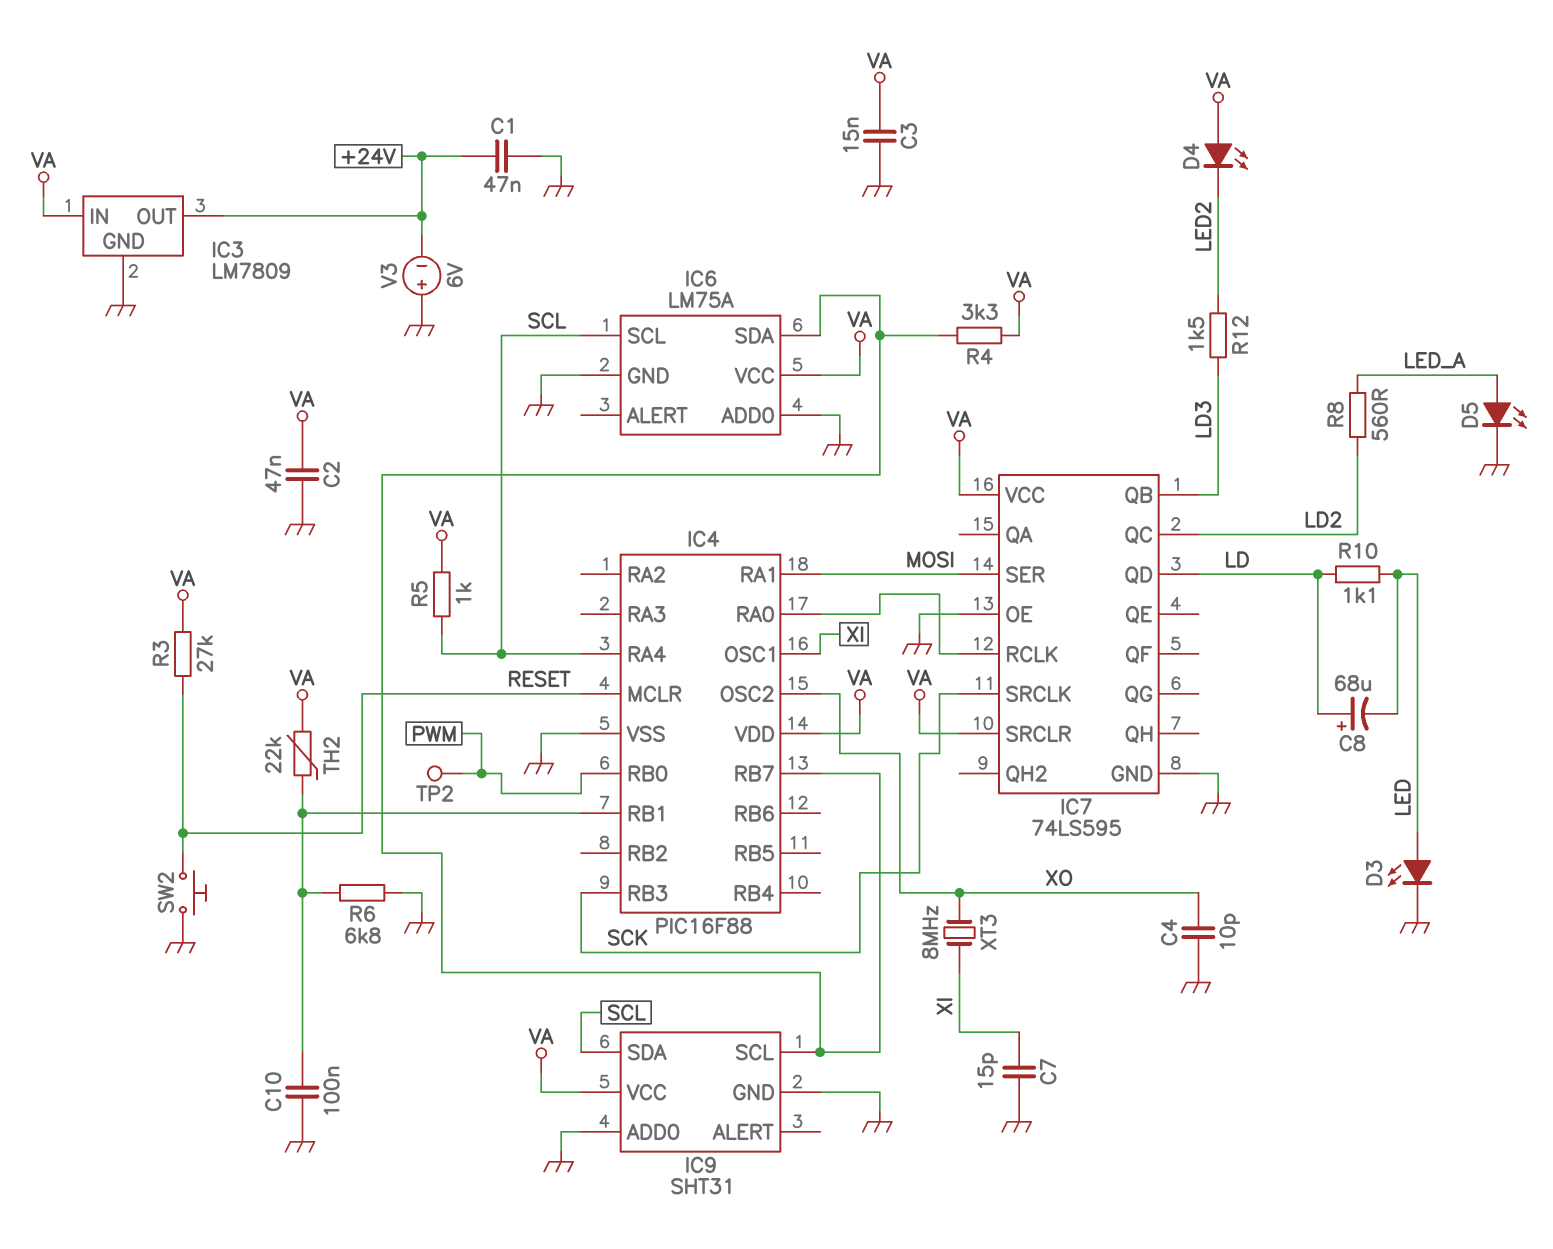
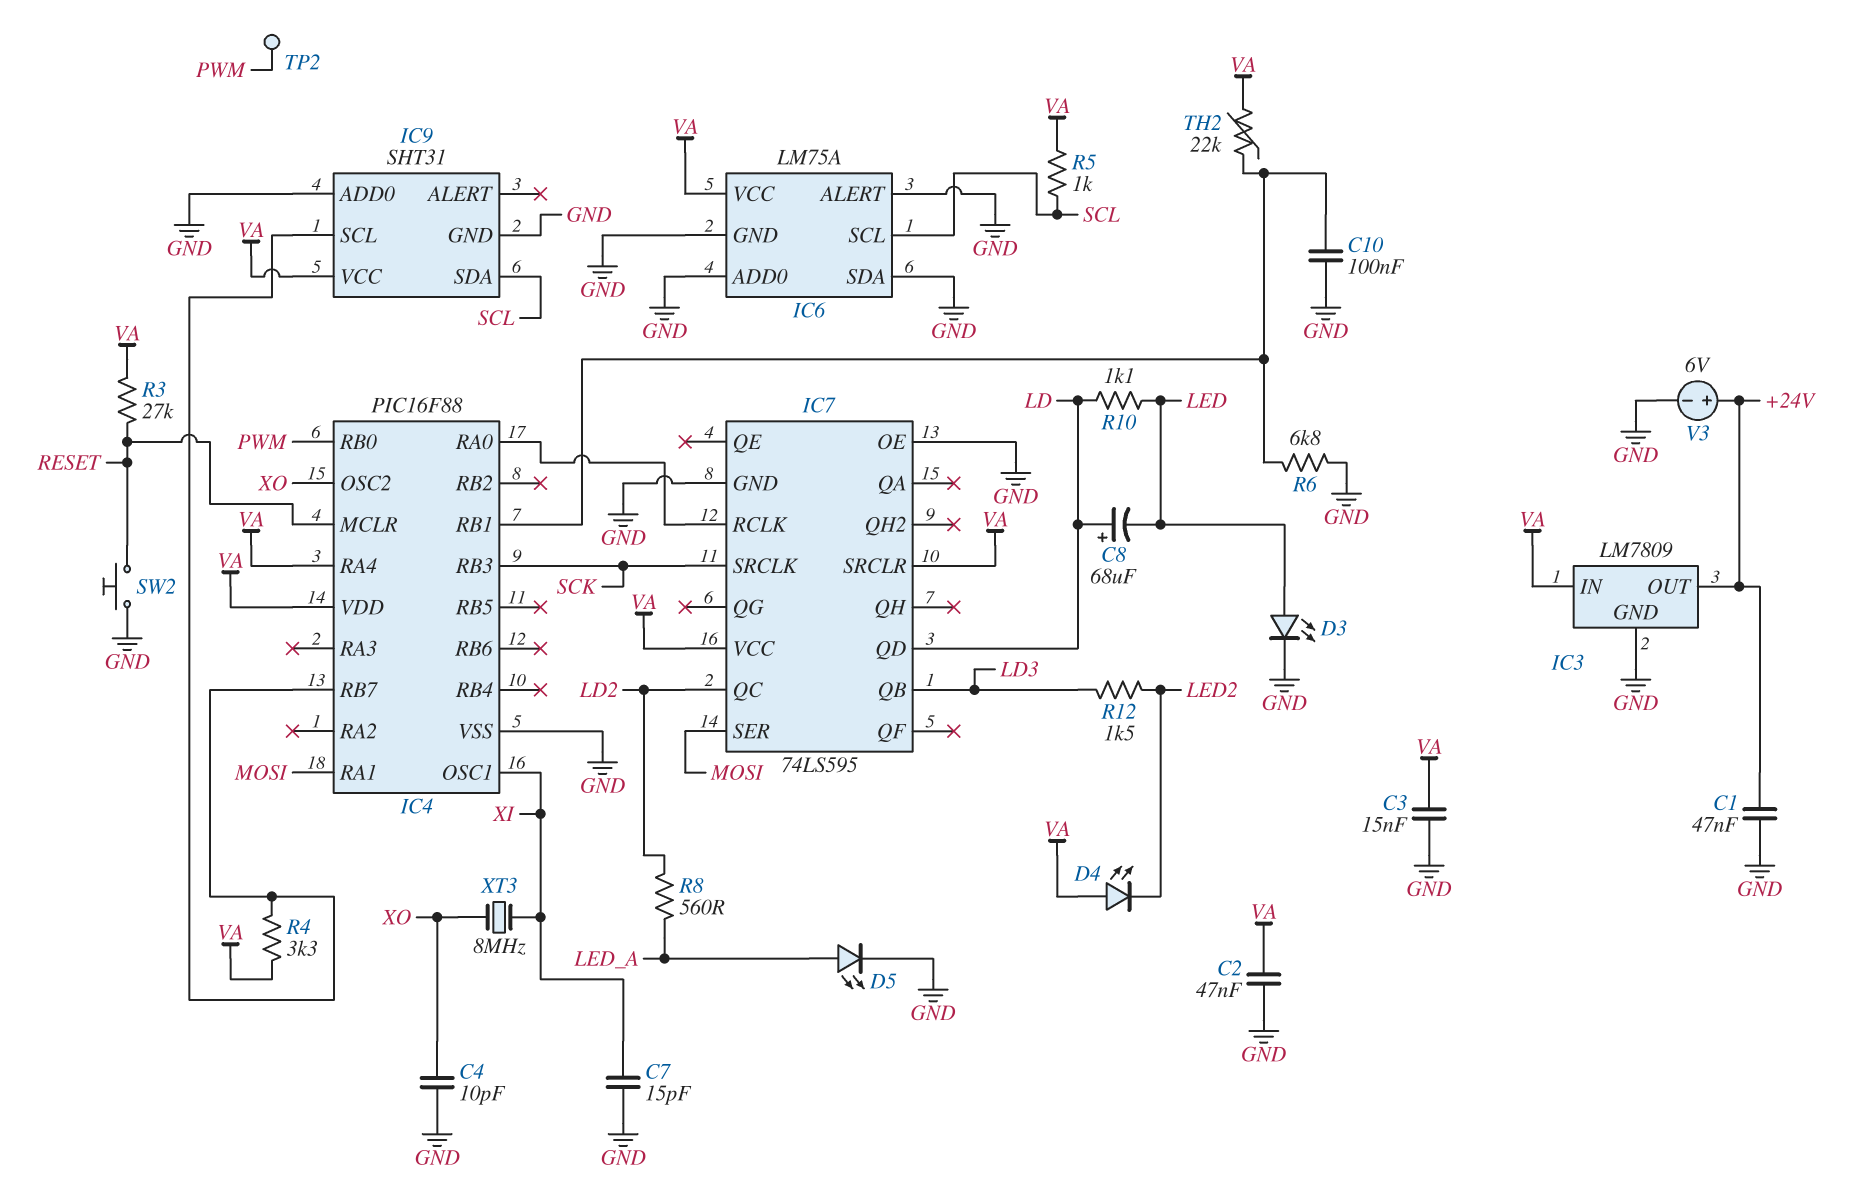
IC4 pin RA4: SCL -> VA
IC6 pin ALERT: none -> GND
IC6 pin SDA: IC4/RB7 -> GND
V3: 6V (plus GND, minus +24V) -> 6V (plus +24V, minus GND)

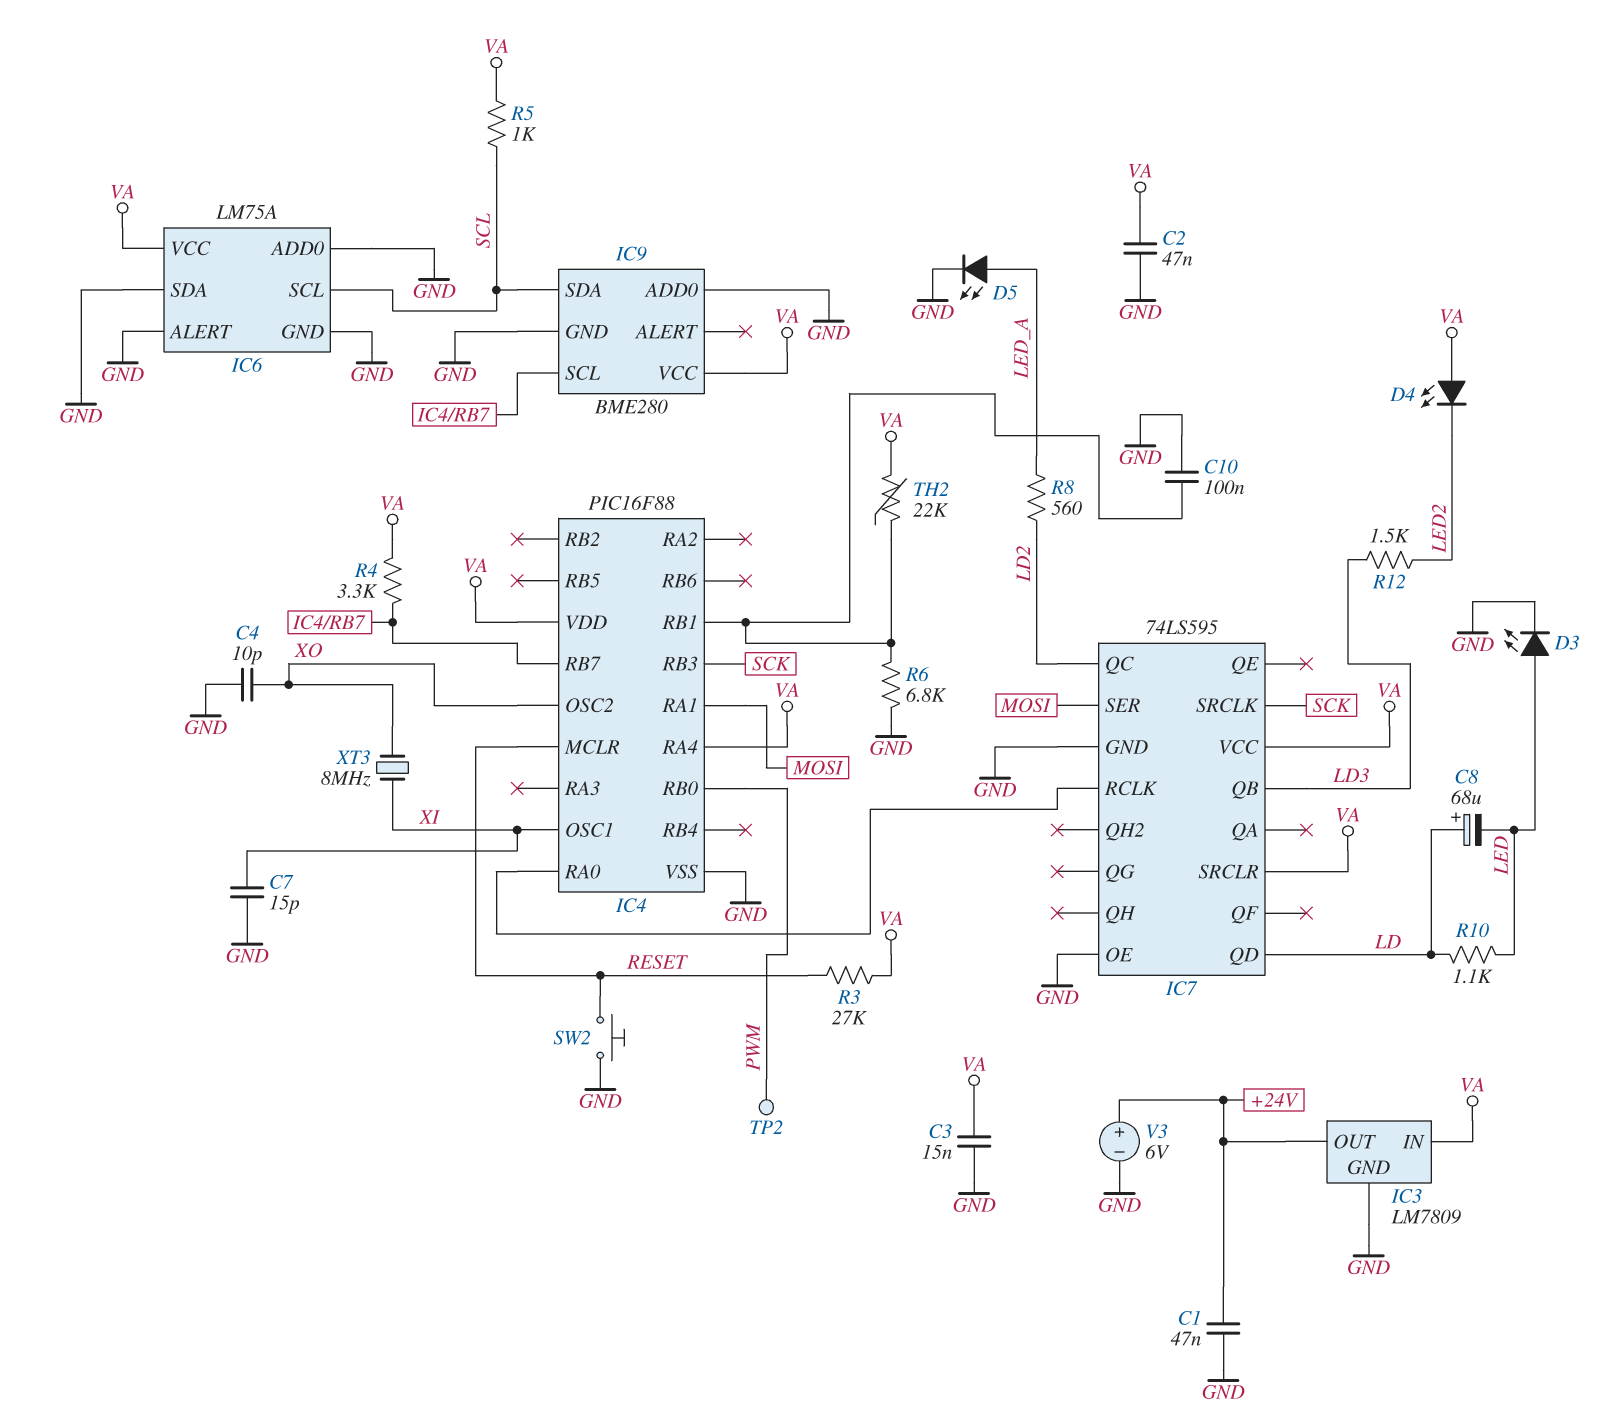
IC9: SHT31 -> BME280

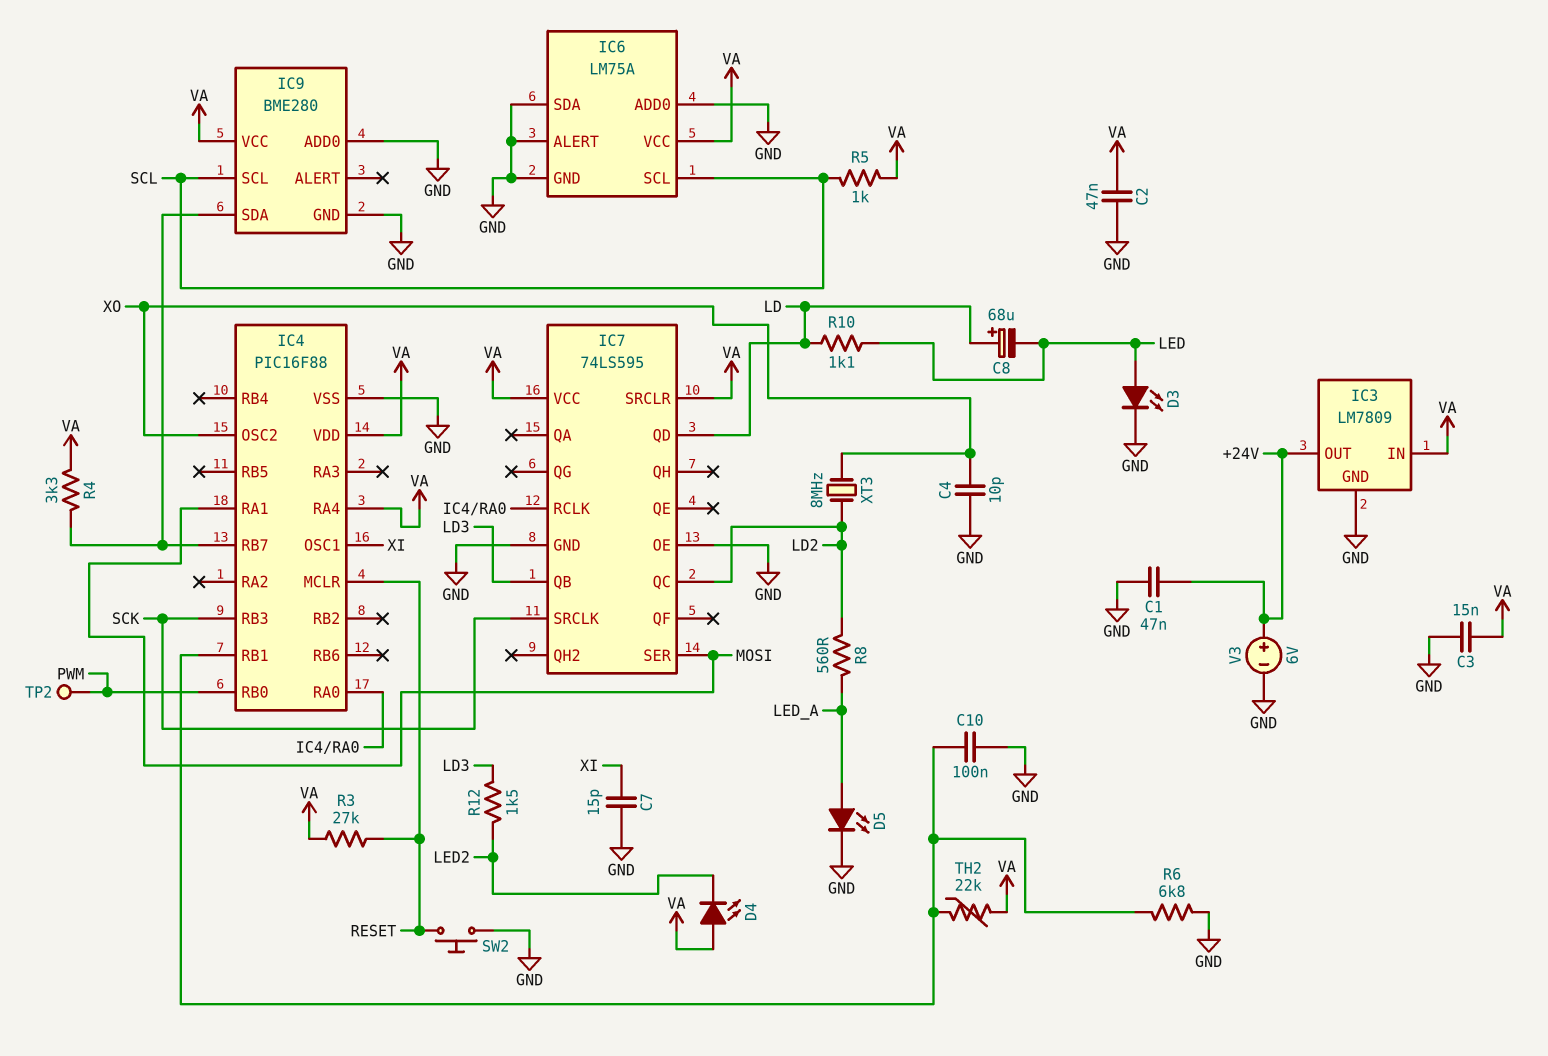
IC9 pin SCL: IC4/RB7 -> SCL
IC9 pin SDA: SCL -> IC4/RB7
XT3: 8MHz (XI, XO) -> 8MHz (LD2, XO)

